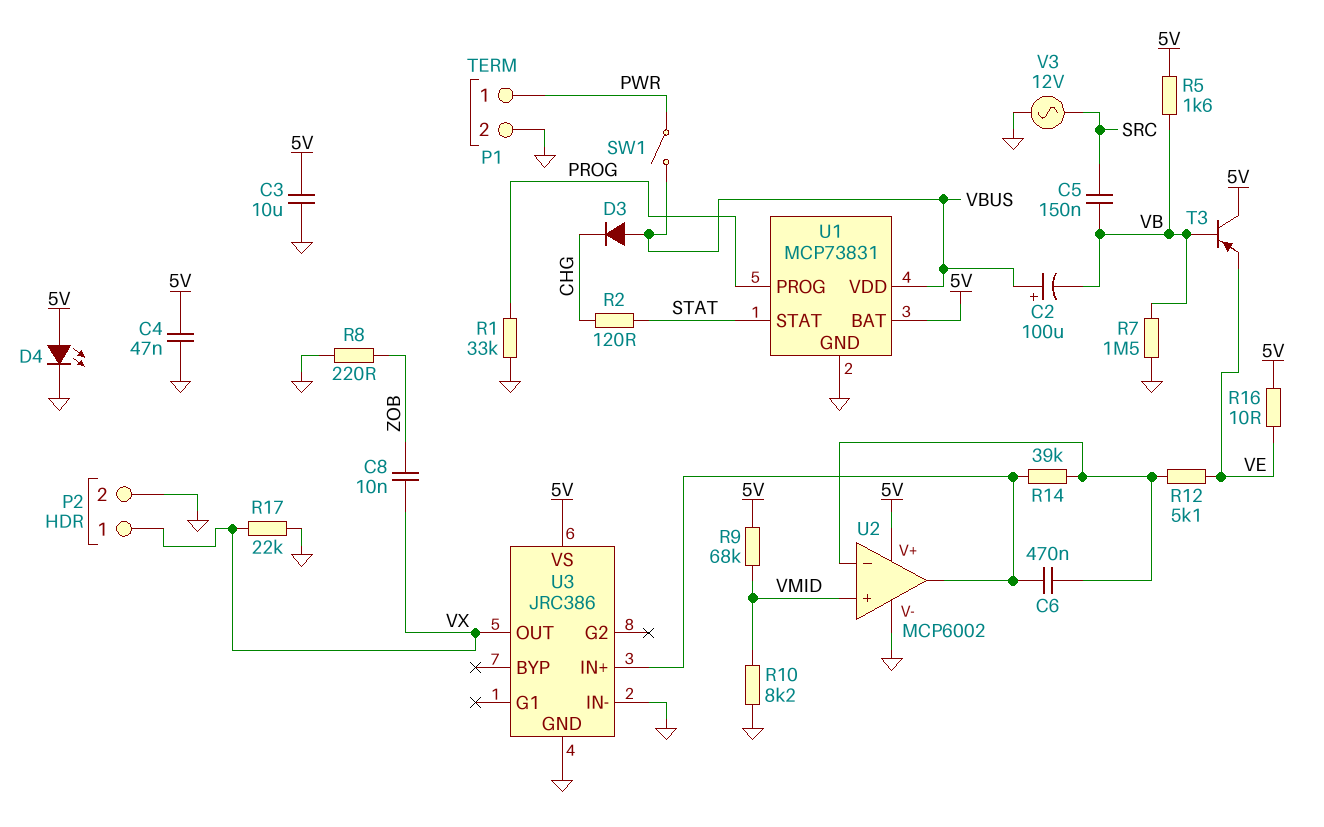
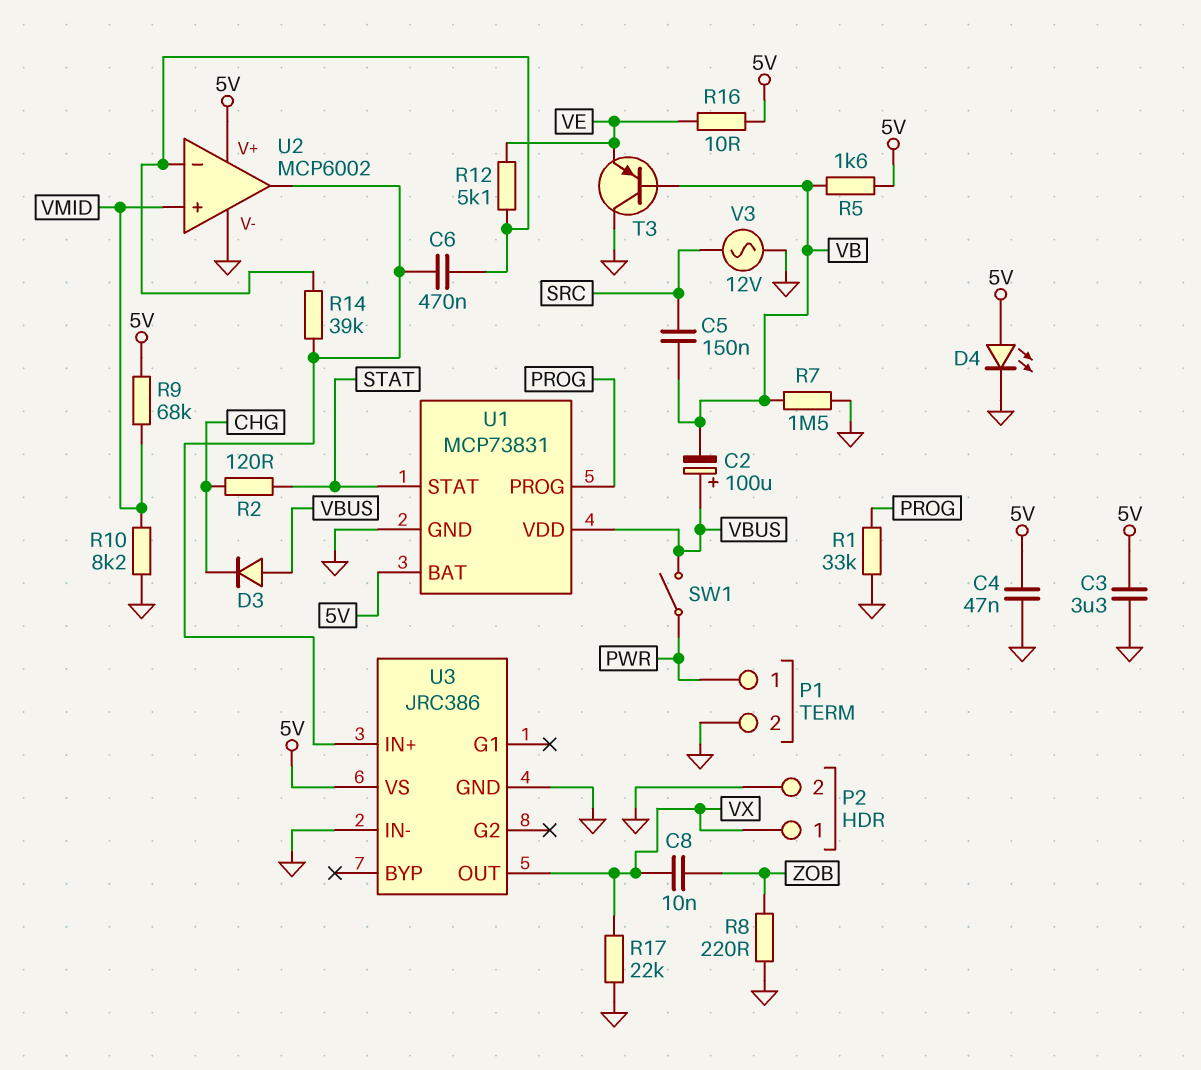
C3: 10uF (5V, GND) -> 3.3uF (5V, GND)
T3: PNP (B VB, C 5V, E VE) -> PNP (B VB, C GND, E VE)

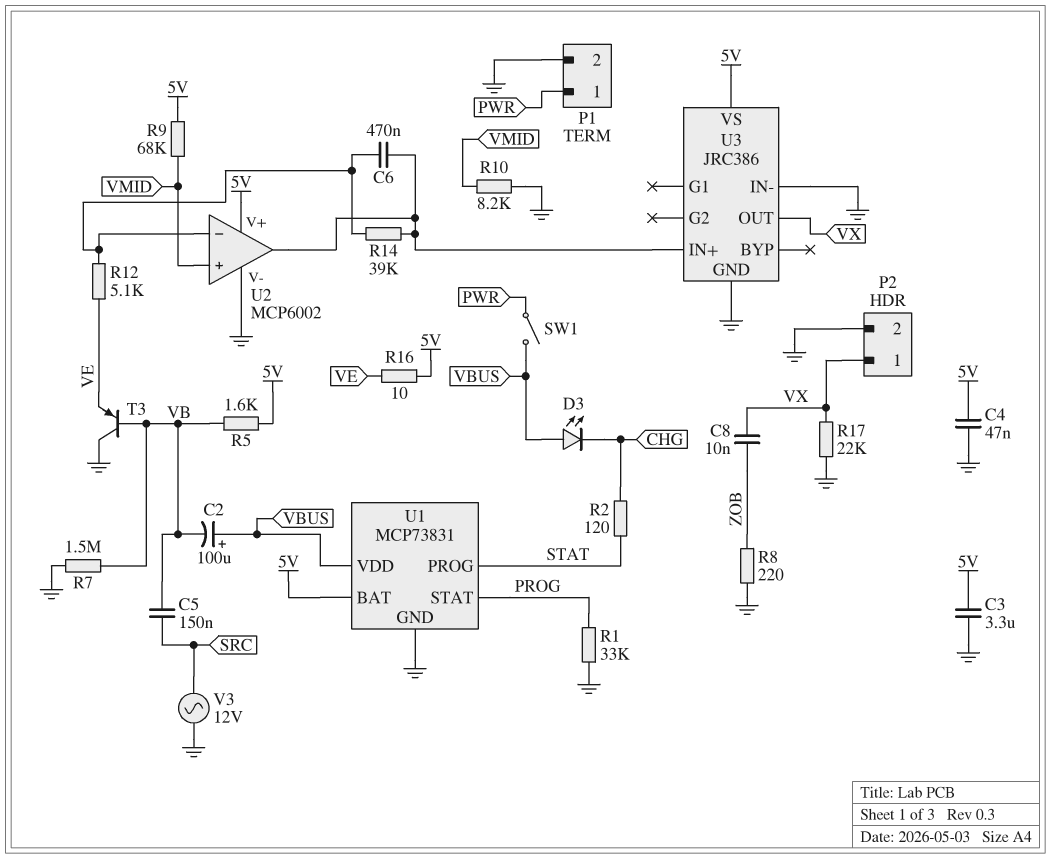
D3: diode (A VBUS, K CHG) -> LED (A VBUS, K CHG)
D4: LED (A 5V, K GND) -> none
U1 pin PROG: PROG -> STAT
U1 pin STAT: STAT -> PROG

